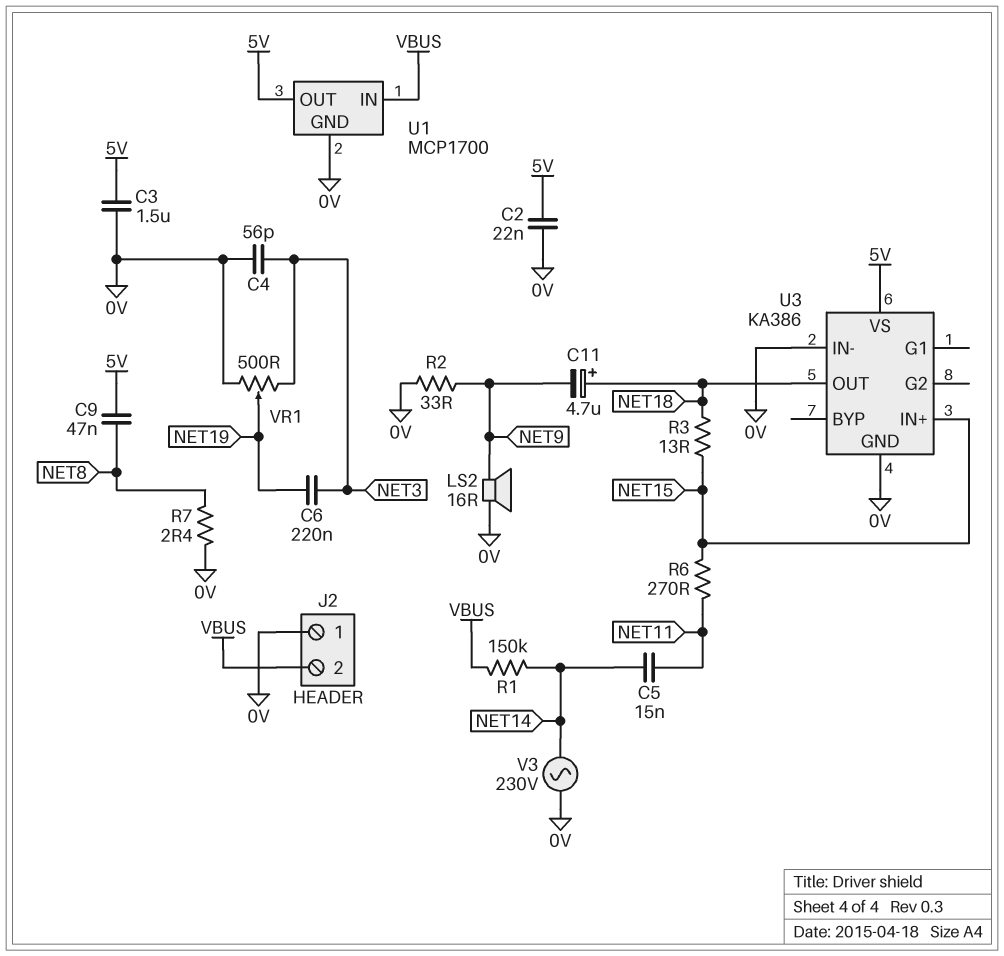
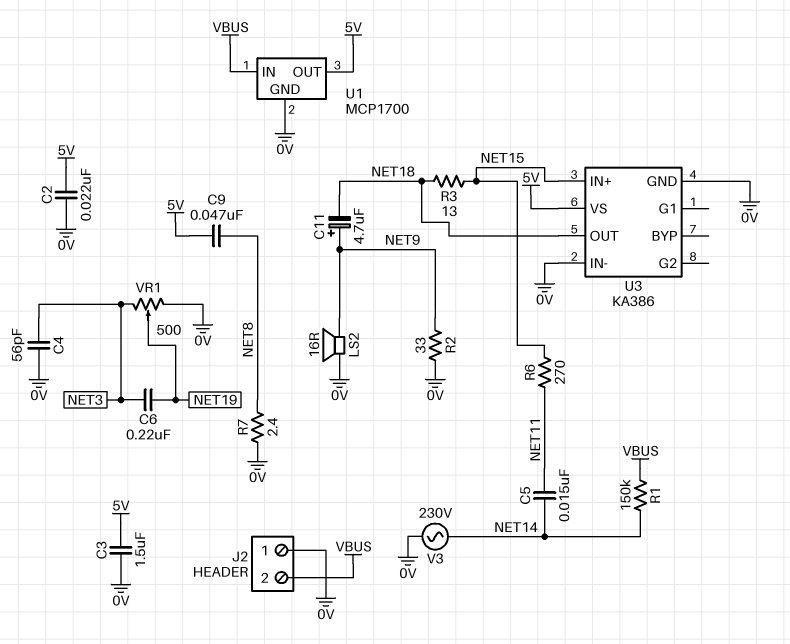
C11: 4.7uF (plus NET18, minus NET9) -> 4.7uF (plus NET9, minus NET18)

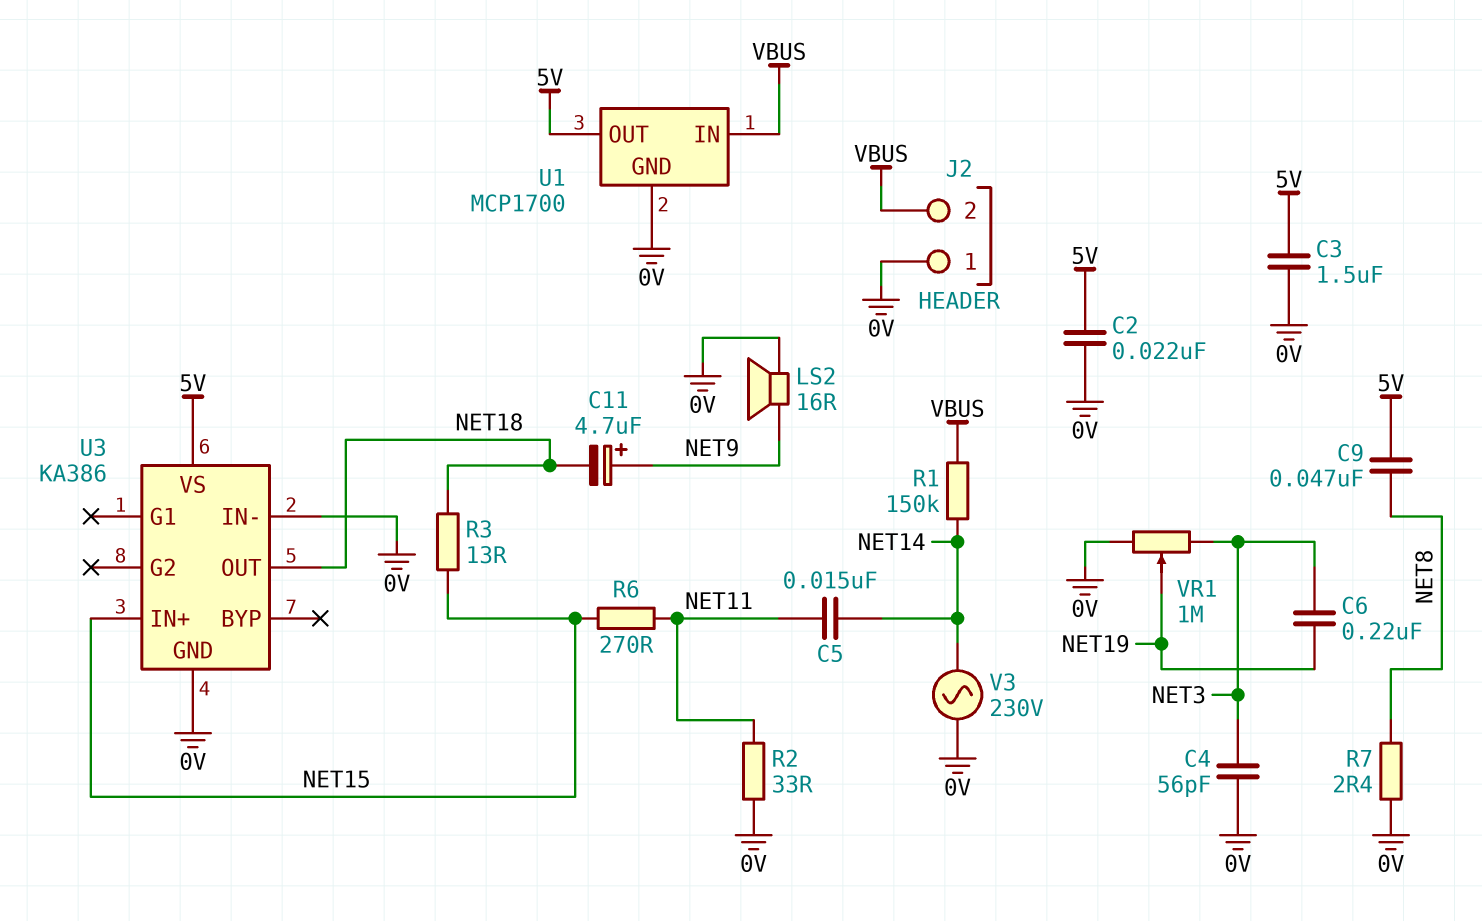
R2: 33 (0V, NET9) -> 33 (0V, NET11)
VR1: 500 (0V, NET3, wiper NET19) -> 1M (0V, NET3, wiper NET19)

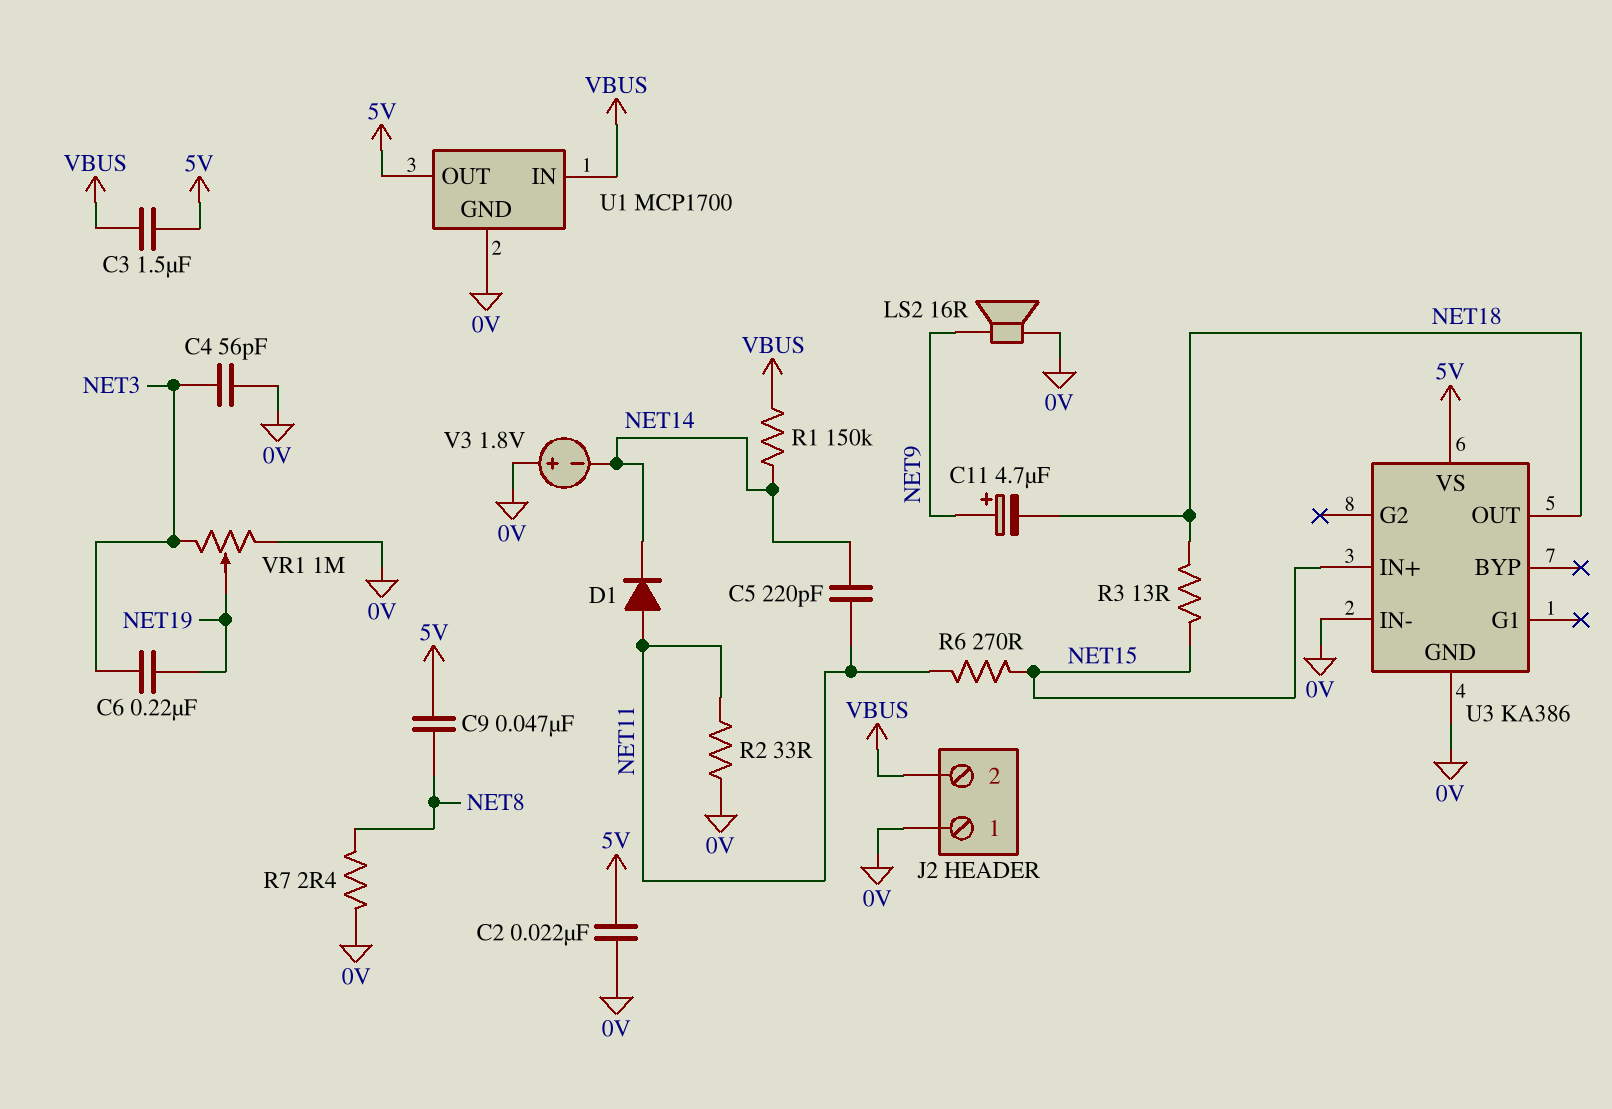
C3: 1.5uF (0V, 5V) -> 1.5uF (5V, VBUS)
C5: 15nF (NET11, NET14) -> 220pF (NET11, NET14)
D1: none -> diode (A NET11, K NET14)
V3: AC 230V (0V, NET14) -> 1.8V (plus 0V, minus NET14)

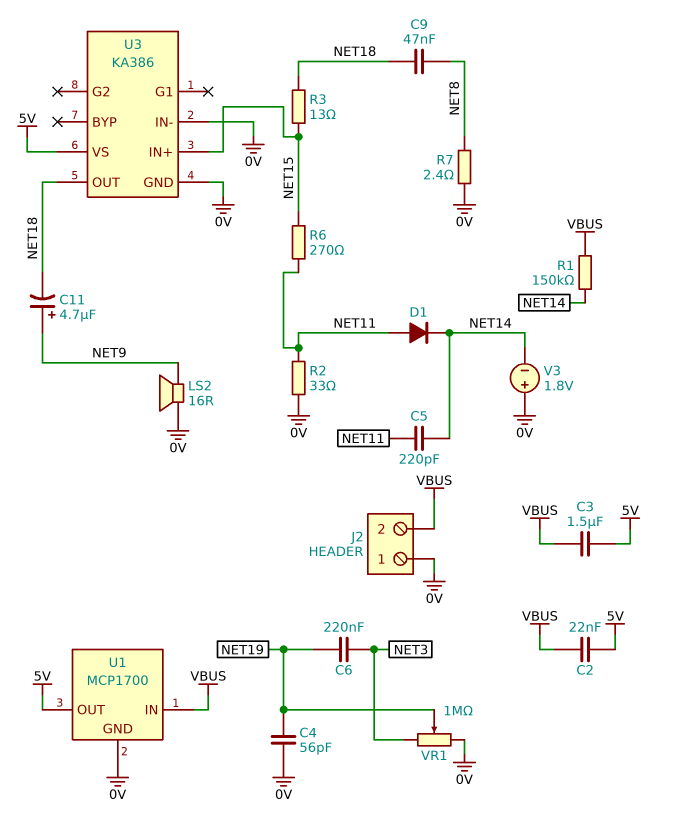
C2: 22nF (0V, 5V) -> 22nF (5V, VBUS)
C4: 56pF (0V, NET3) -> 56pF (0V, NET19)
C9: 47nF (5V, NET8) -> 47nF (NET8, NET18)

